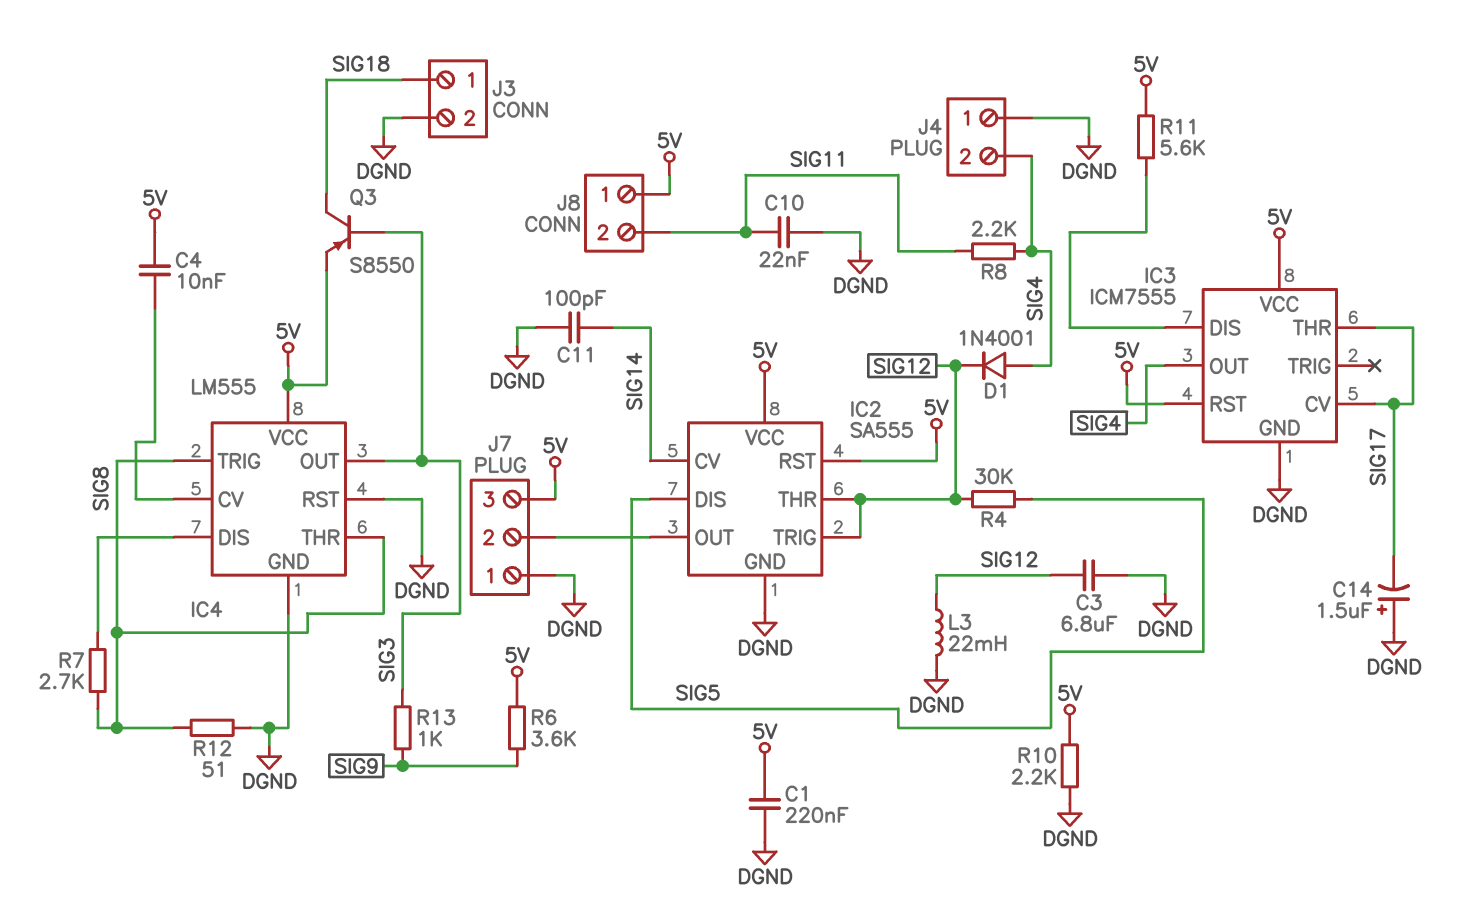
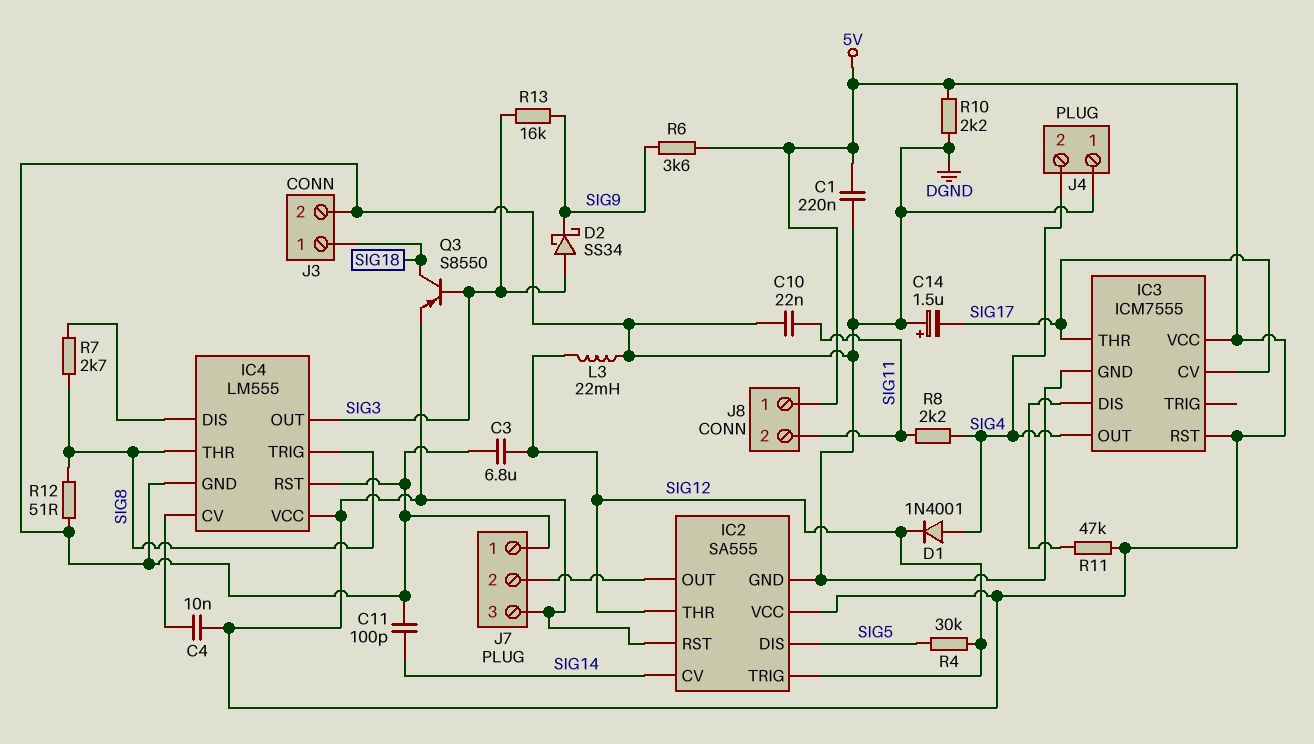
D2: none -> schottky SS34 (A SIG3, K SIG9)
R11: 5.6k (5V, IC3/DIS) -> 47k (5V, IC3/DIS)
R13: 1k (SIG3, SIG9) -> 16k (SIG3, SIG9)

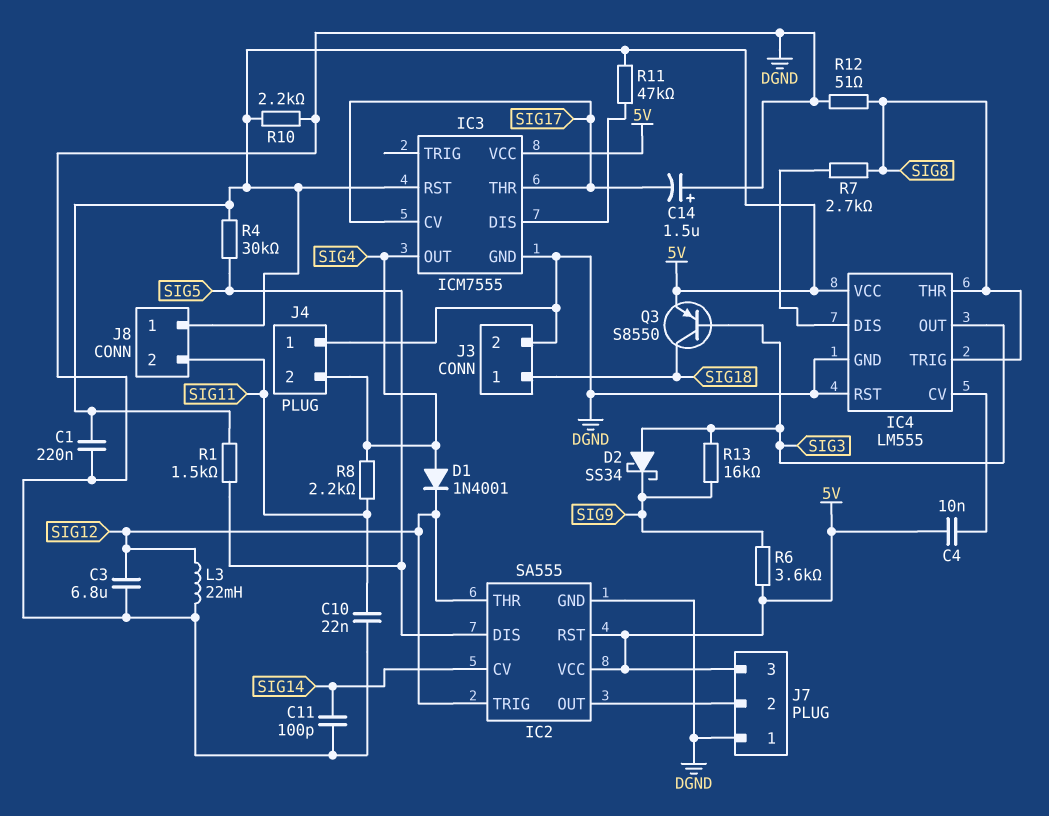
R1: none -> 1.5k (5V, SIG5)
R4: 30k (SIG5, SIG12) -> 30k (5V, SIG5)

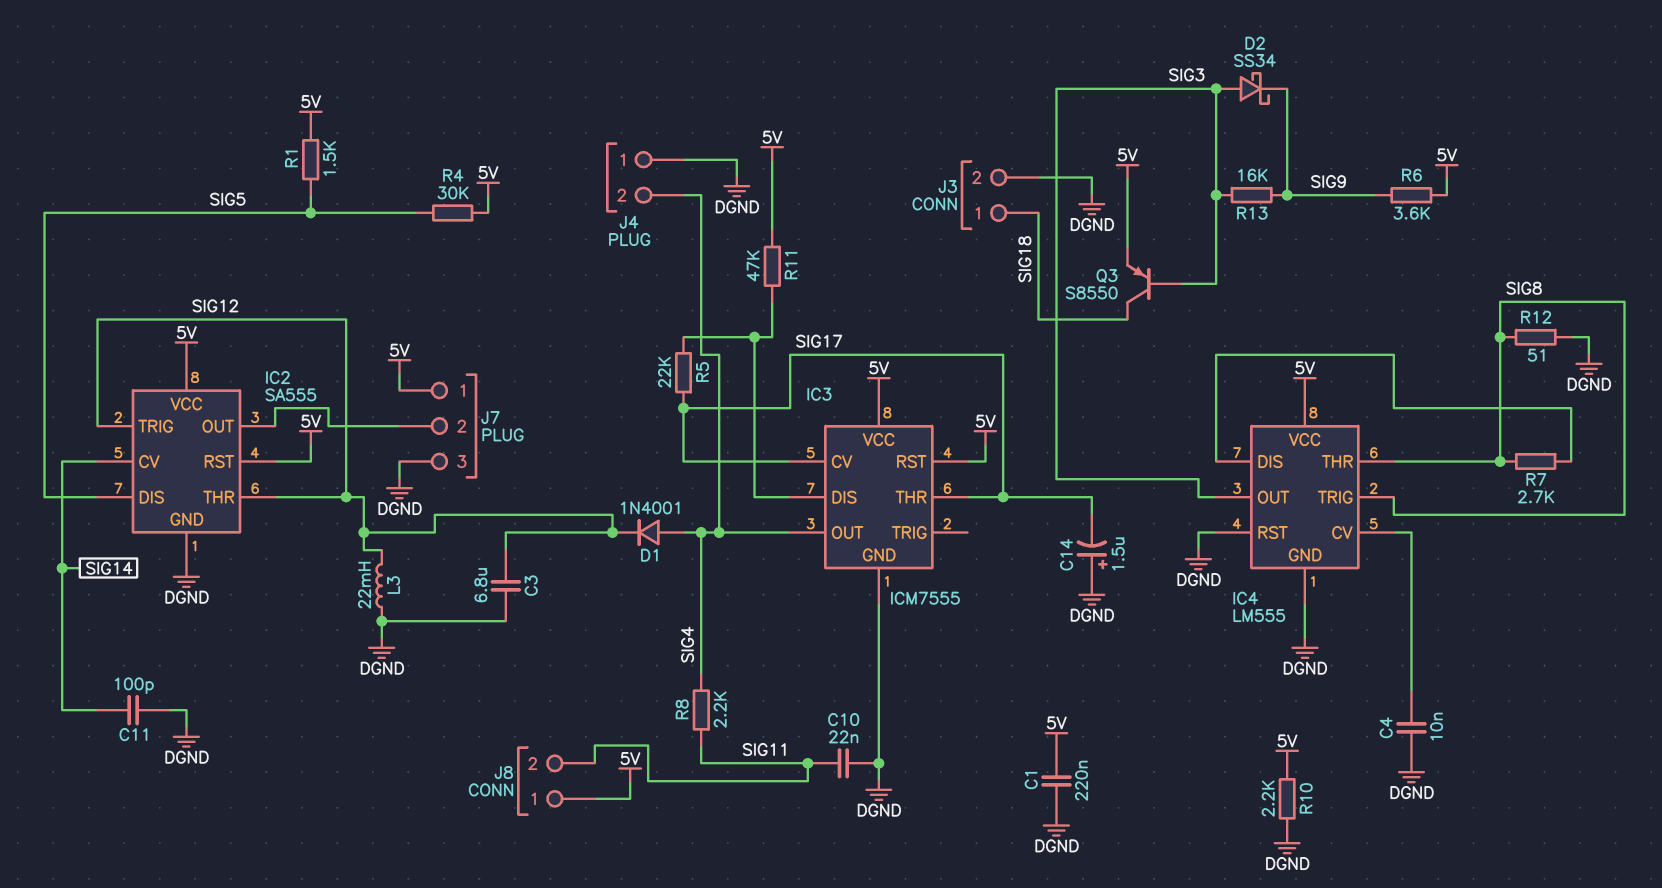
C4: 10nF (5V, IC4/CV) -> 10nF (DGND, IC4/CV)
J7 pin 1: DGND -> 5V
J7 pin 3: 5V -> DGND
R5: none -> 22k (IC3/DIS, SIG17)

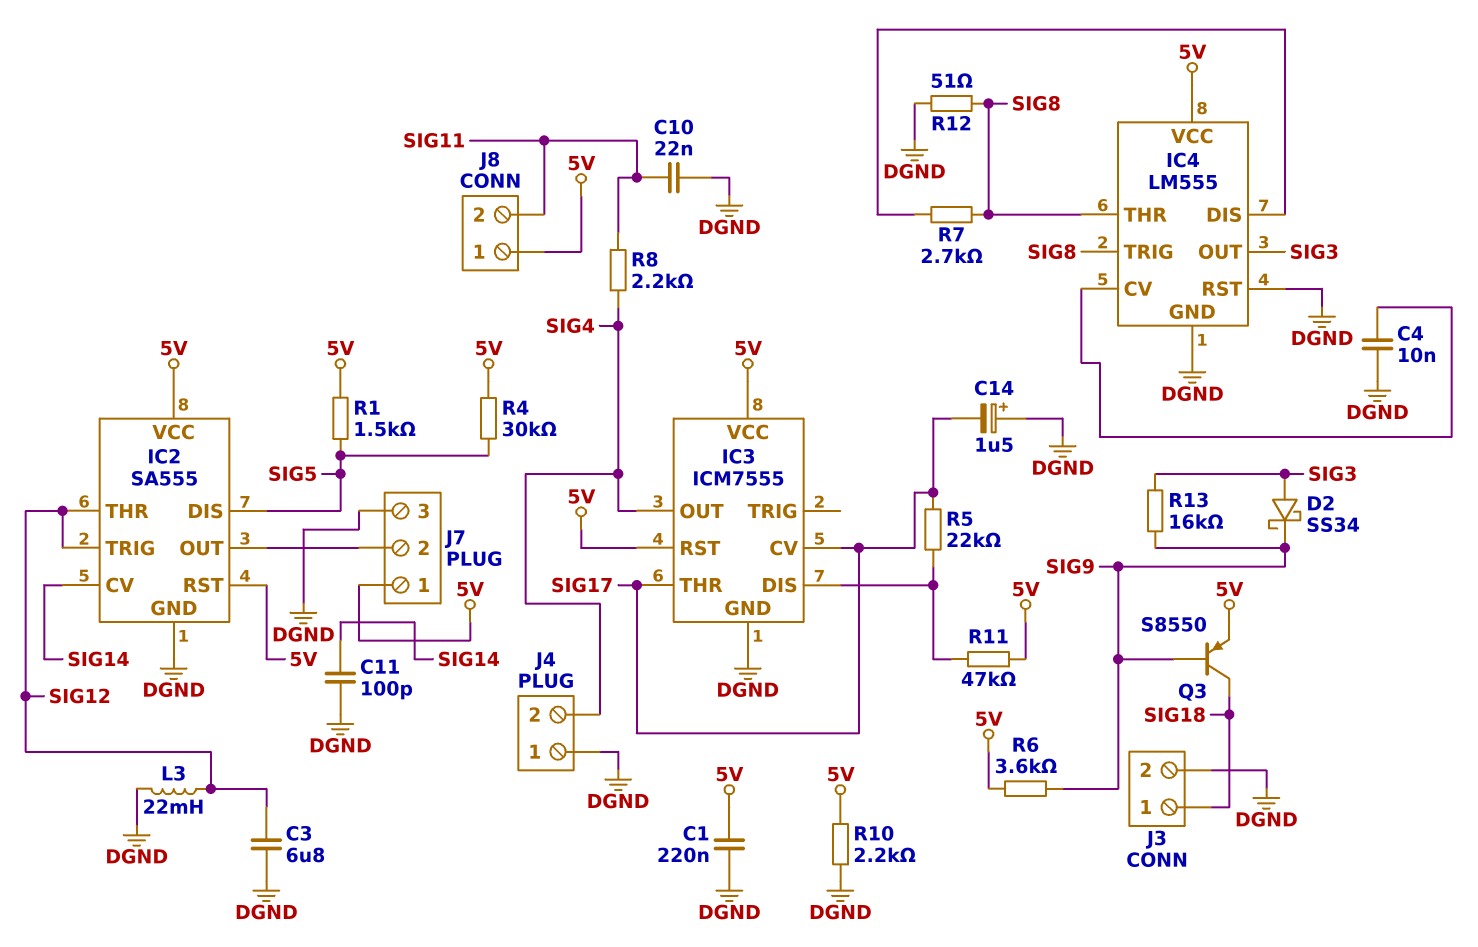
D1: diode 1N4001 (A SIG4, K SIG12) -> none
Q3: PNP S8550 (B SIG3, C SIG18, E 5V) -> PNP S8550 (B SIG9, C SIG18, E 5V)

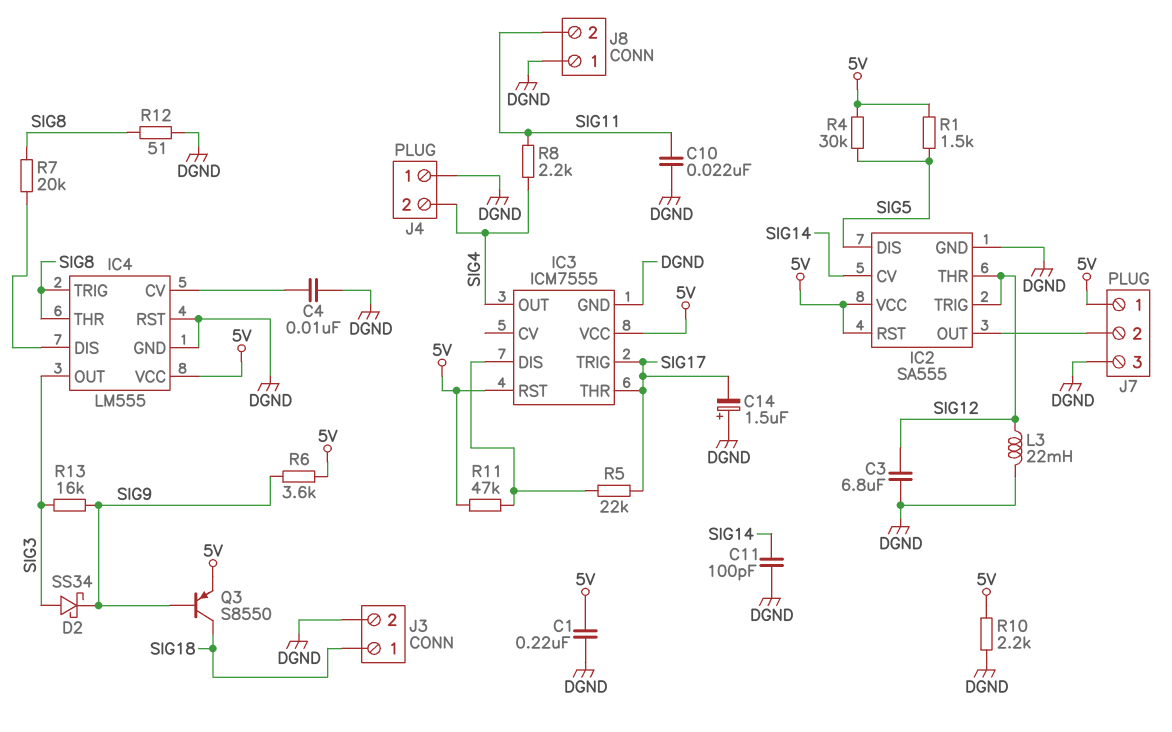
IC3 pin CV: SIG17 -> none
IC3 pin TRIG: none -> SIG17
J8 pin 1: 5V -> DGND
R7: 2.7k (IC4/DIS, SIG8) -> 20k (IC4/DIS, SIG8)

